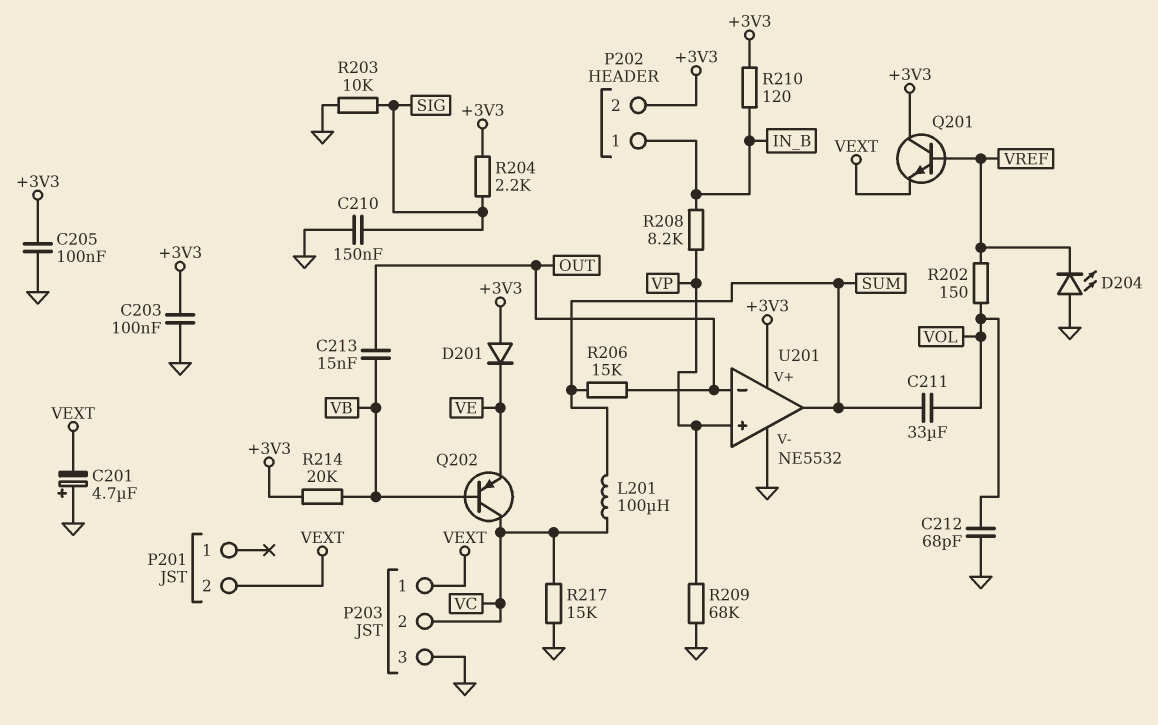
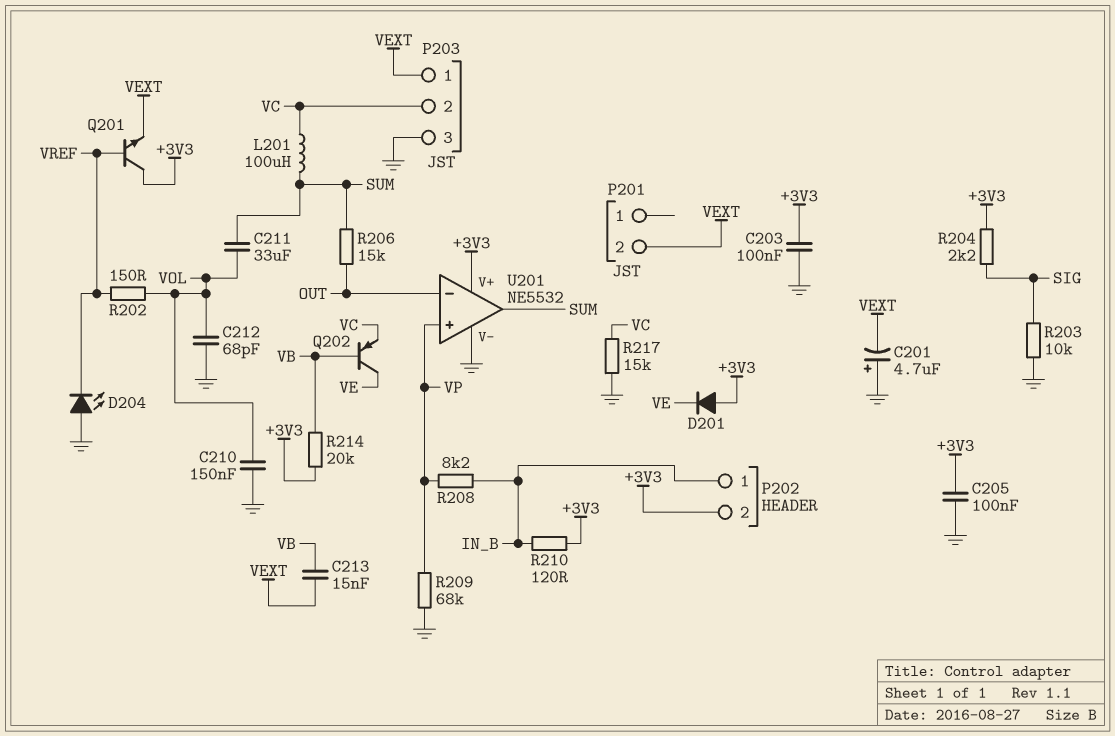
C210: 150nF (GND, SIG) -> 150nF (GND, VOL)
C213: 15nF (OUT, VB) -> 15nF (VB, VEXT)
Q202: PNP (B VB, C VC, E VE) -> PNP (B VB, C VE, E VC)

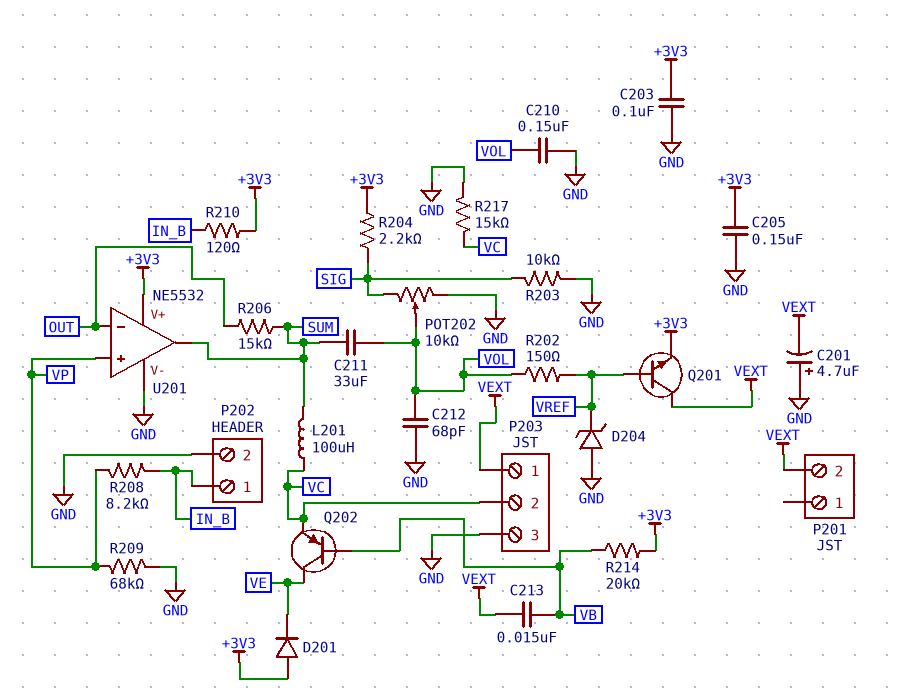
C205: 100nF (+3V3, GND) -> 150nF (+3V3, GND)
D204: LED (A GND, K VREF) -> zener (A GND, K VREF)
P202 pin 2: +3V3 -> GND
POT202: none -> 10k (GND, SIG, wiper VOL)
Q201: NPN (B VREF, C +3V3, E VEXT) -> NPN (B VREF, C VEXT, E +3V3)

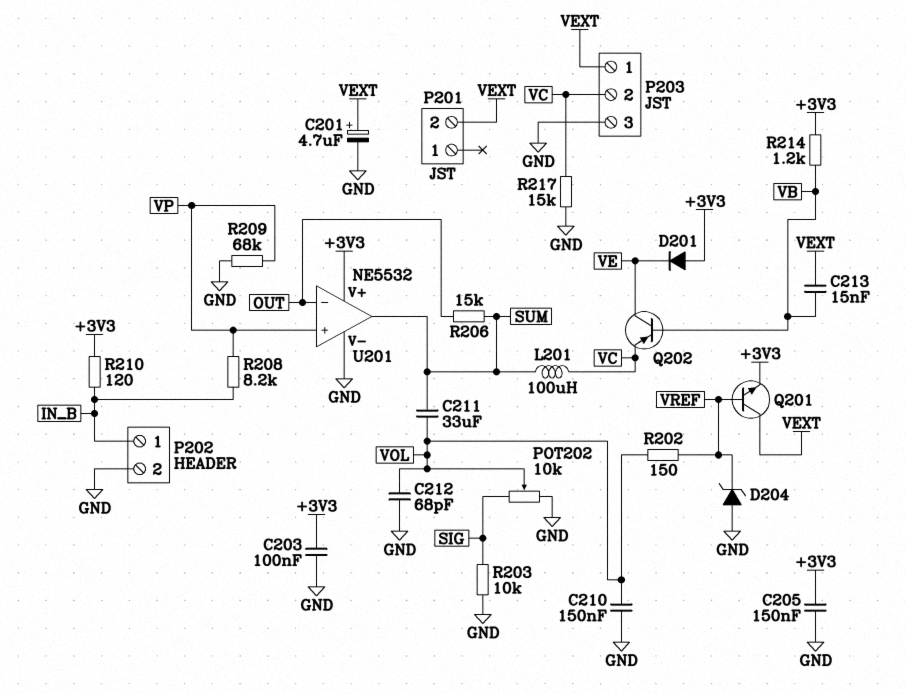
C201: 4.7uF (plus GND, minus VEXT) -> 4.7uF (plus VEXT, minus GND)
R204: 2.2k (+3V3, SIG) -> none
R214: 20k (+3V3, VB) -> 1.2k (+3V3, VB)

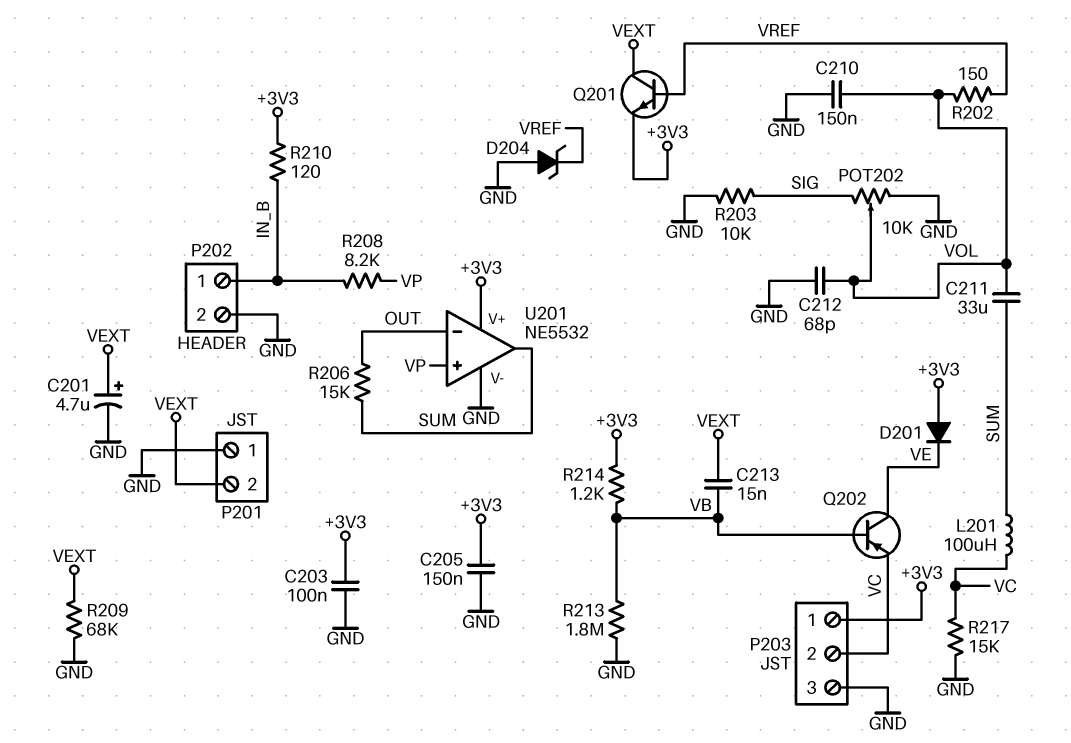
P201 pin 1: none -> GND
P203 pin 1: VEXT -> +3V3
R209: 68k (GND, VP) -> 68k (GND, VEXT)
R213: none -> 1.8M (GND, VB)

